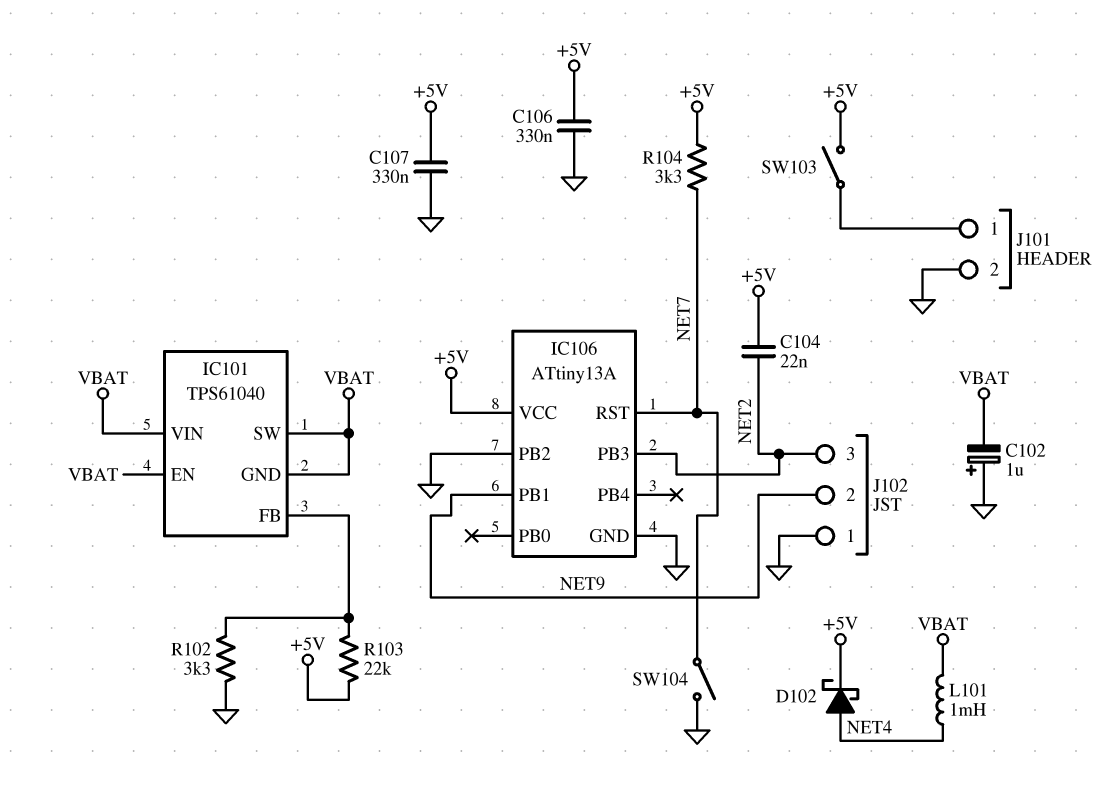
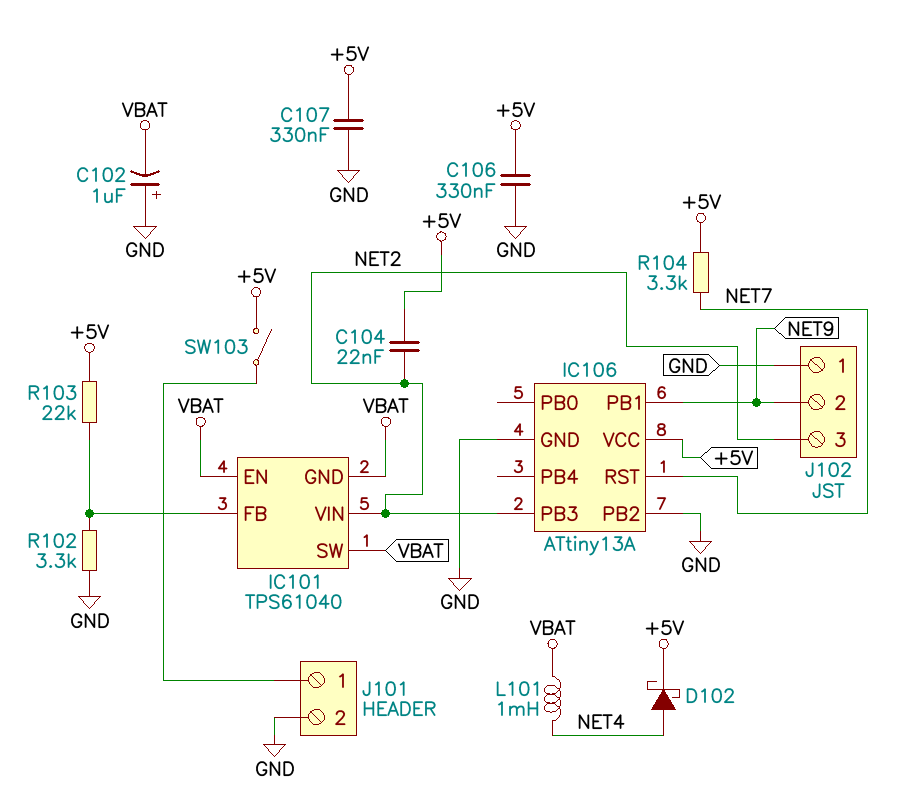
IC101 pin VIN: VBAT -> NET2
SW104: switch (GND, NET7) -> none

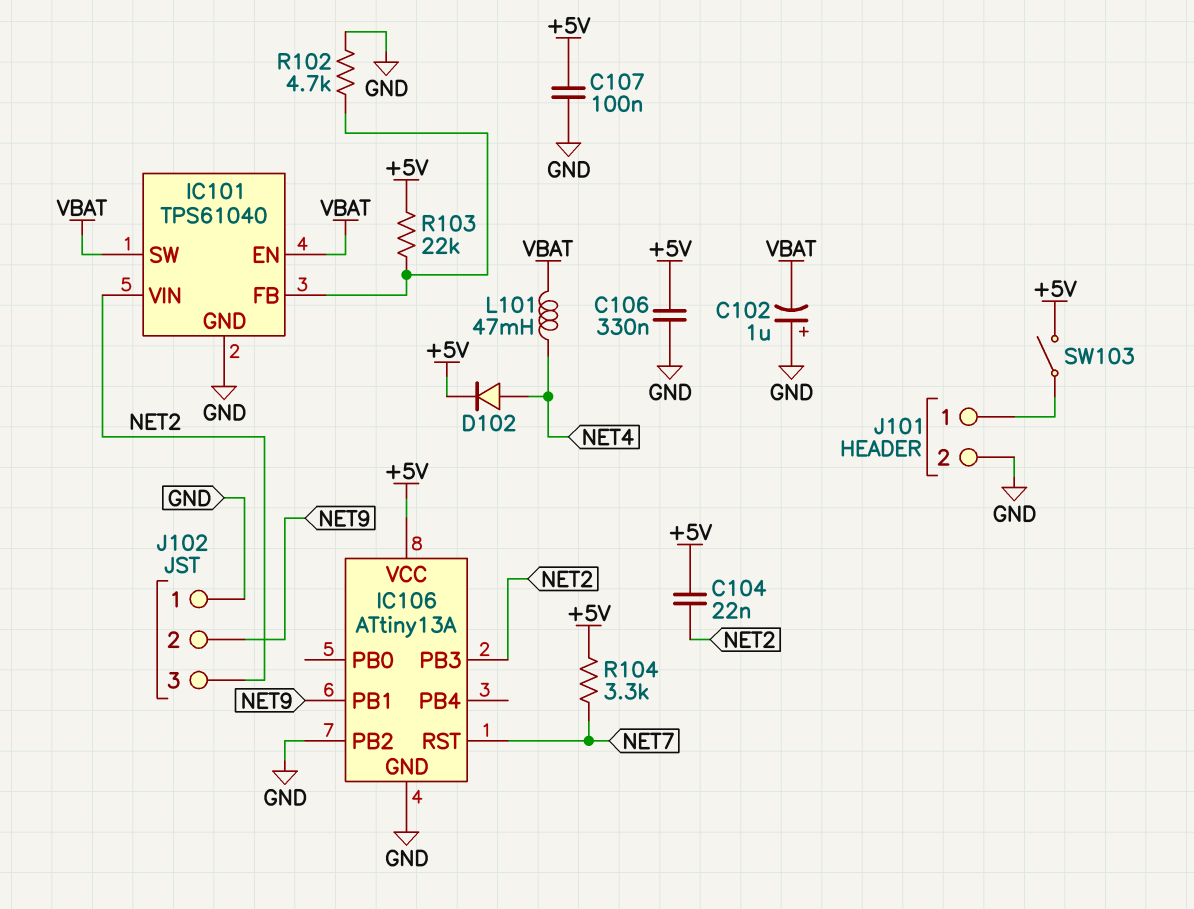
C107: 330nF (+5V, GND) -> 100nF (+5V, GND)
D102: schottky (A NET4, K +5V) -> diode (A NET4, K +5V)
IC101 pin GND: VBAT -> GND
L101: 1mH (NET4, VBAT) -> 47mH (NET4, VBAT)
R102: 3.3k (GND, IC101/FB) -> 4.7k (GND, IC101/FB)

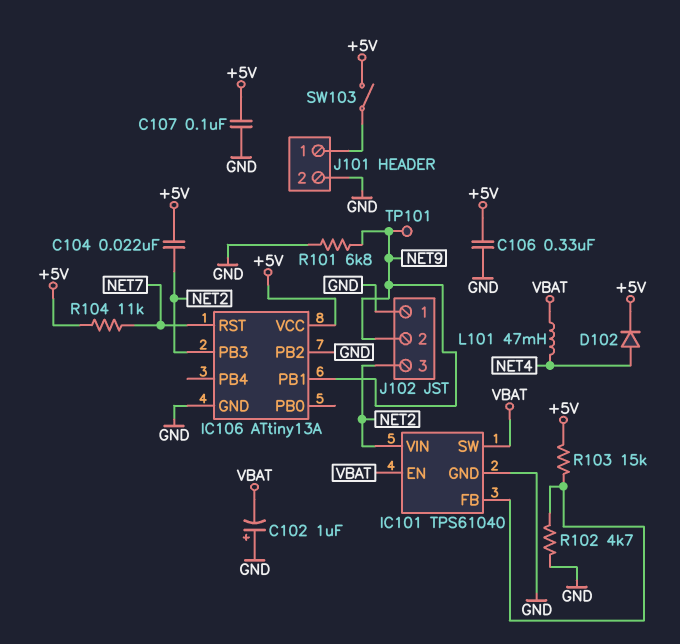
R101: none -> 6.8k (GND, NET9)
R103: 22k (+5V, IC101/FB) -> 15k (+5V, IC101/FB)
R104: 3.3k (+5V, NET7) -> 11k (+5V, NET7)
TP101: none -> test point (NET9)

